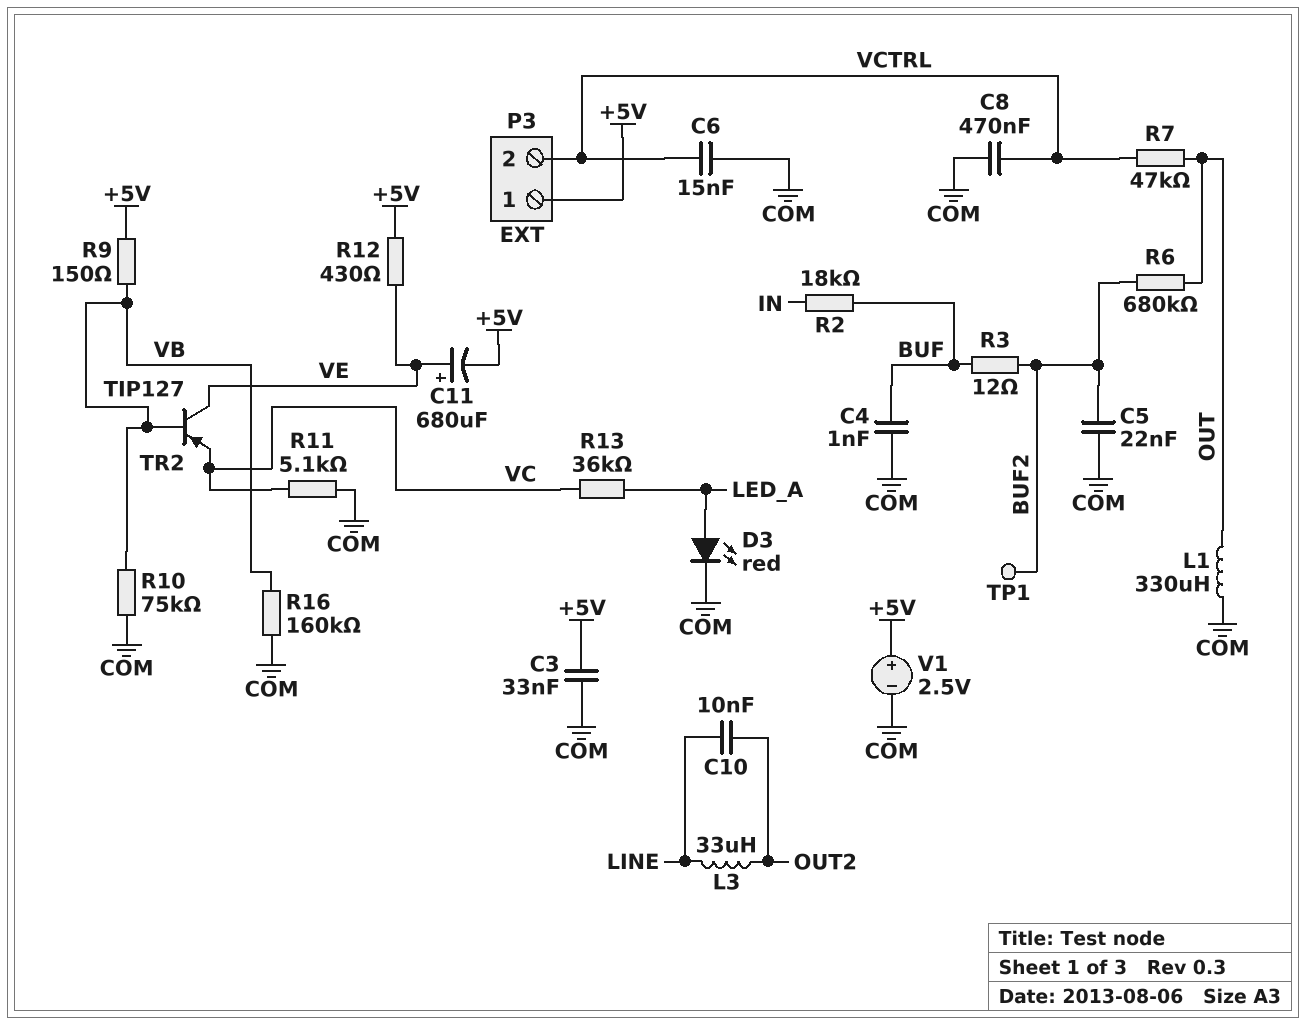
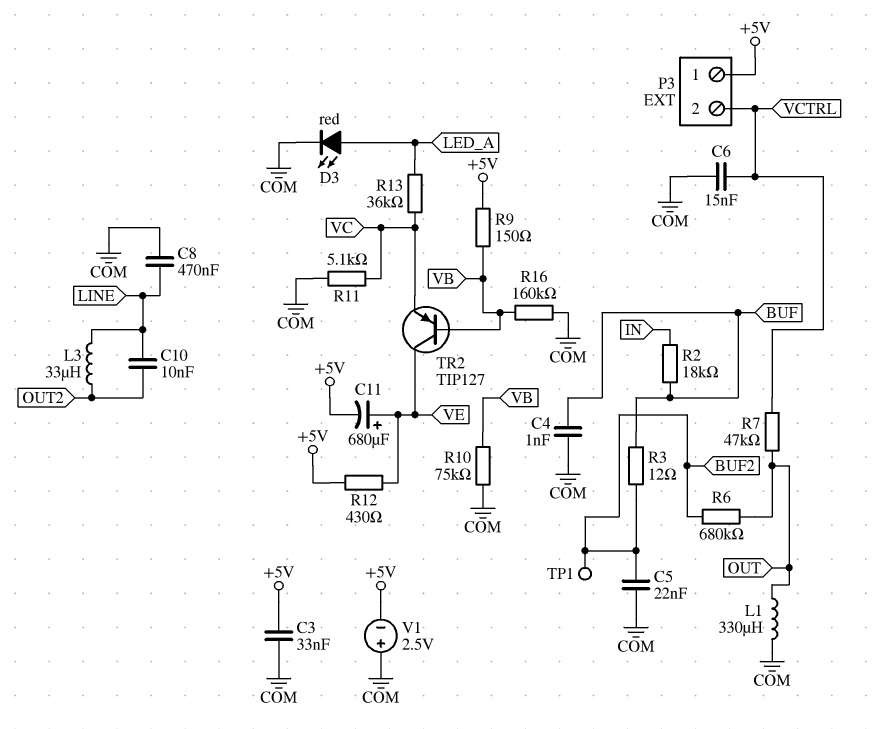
C8: 470nF (COM, VCTRL) -> 470nF (COM, LINE)
V1: 2.5V (plus +5V, minus COM) -> 2.5V (plus COM, minus +5V)

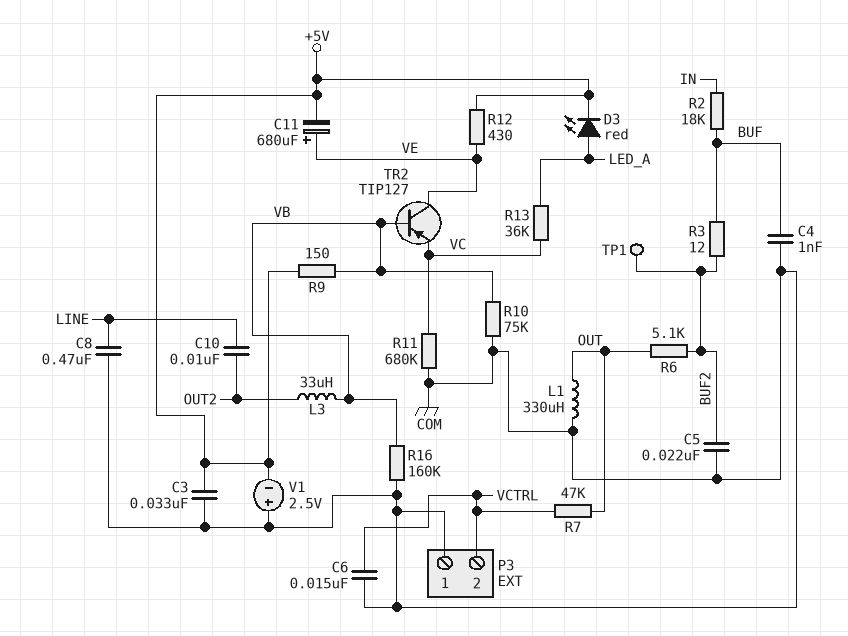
D3: LED red (A LED_A, K COM) -> LED red (A LED_A, K +5V)
L3: 33uH (LINE, OUT2) -> 33uH (OUT2, VB)
P3 pin 1: +5V -> COM
R6: 680k (BUF2, OUT) -> 5.1k (BUF2, OUT)
R11: 5.1k (COM, VC) -> 680k (COM, VC)

